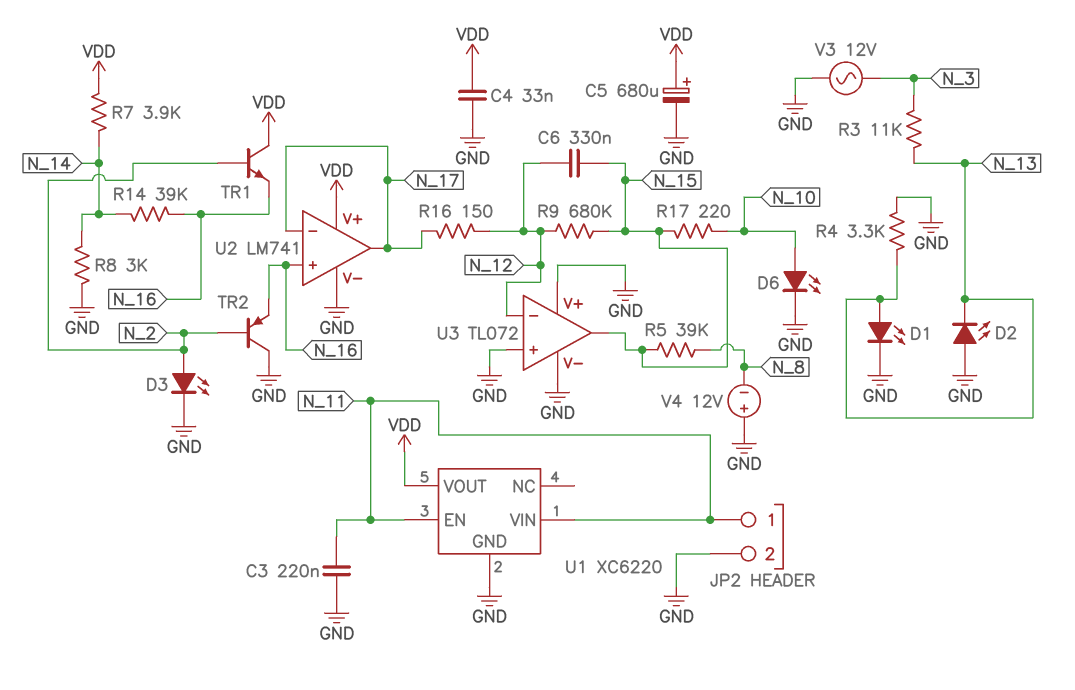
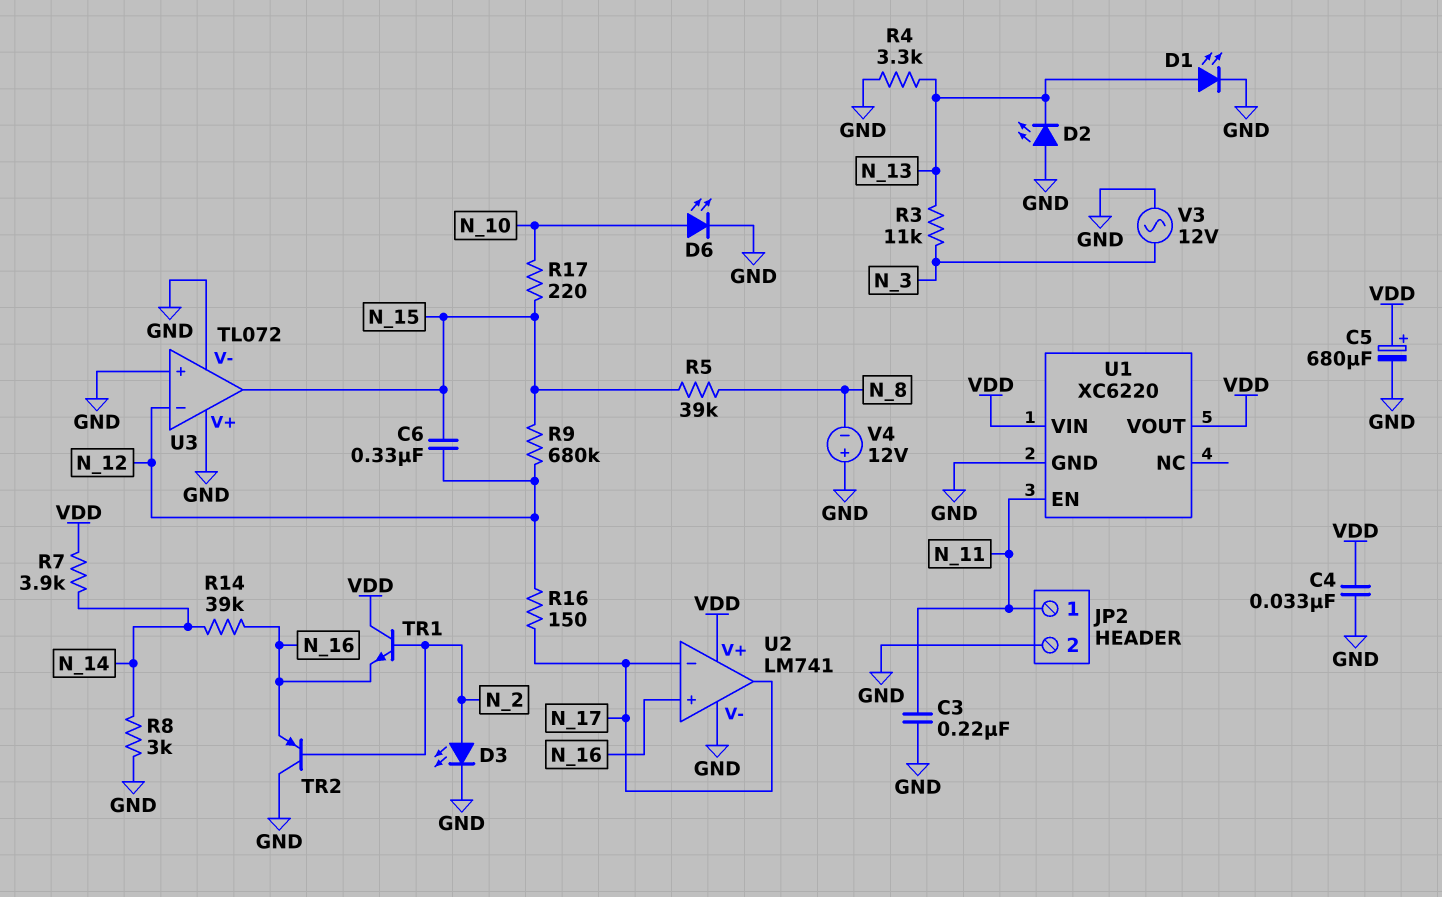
U1 pin VIN: N_11 -> VDD

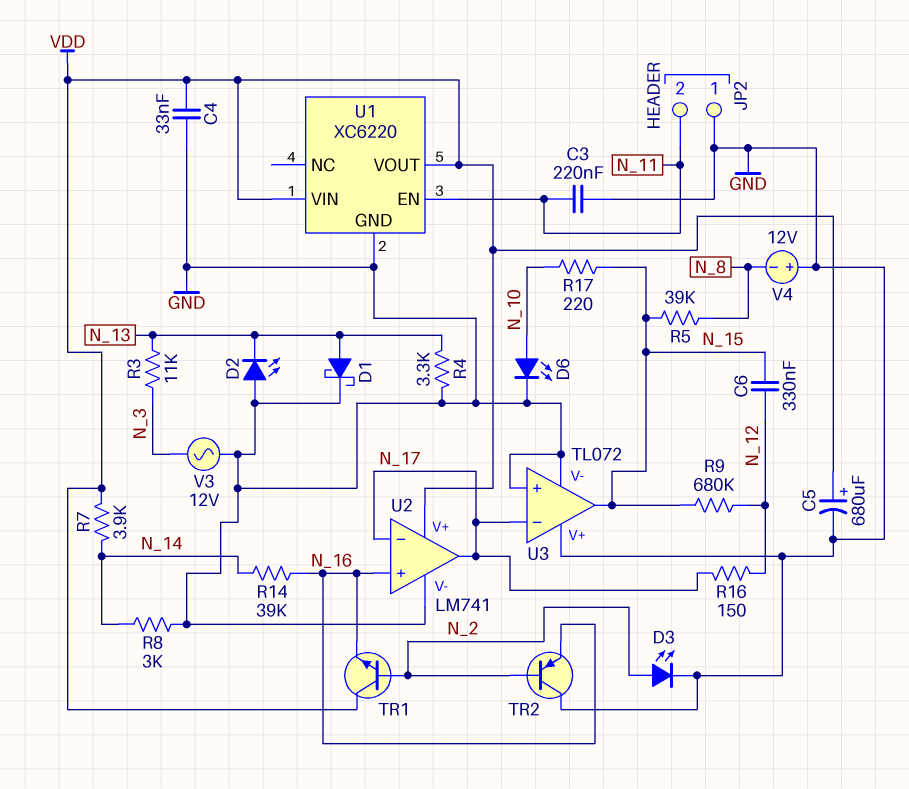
D1: LED (A N_13, K GND) -> schottky (A N_13, K GND)
JP2 pin 1: N_11 -> GND
JP2 pin 2: GND -> N_11
U3 pin in-: N_12 -> N_17

